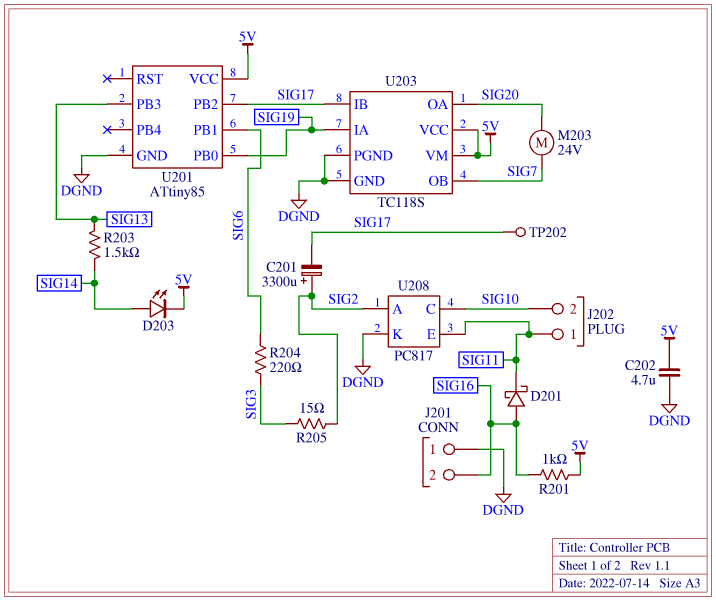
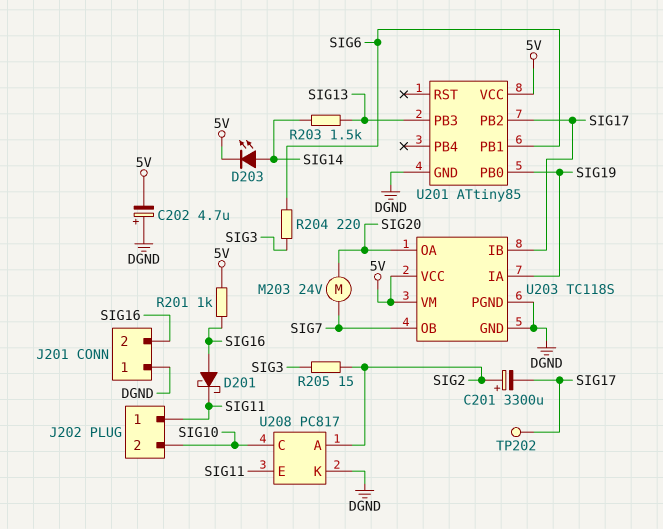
C202: 4.7uF (5V, DGND) -> 4.7uF (plus DGND, minus 5V)

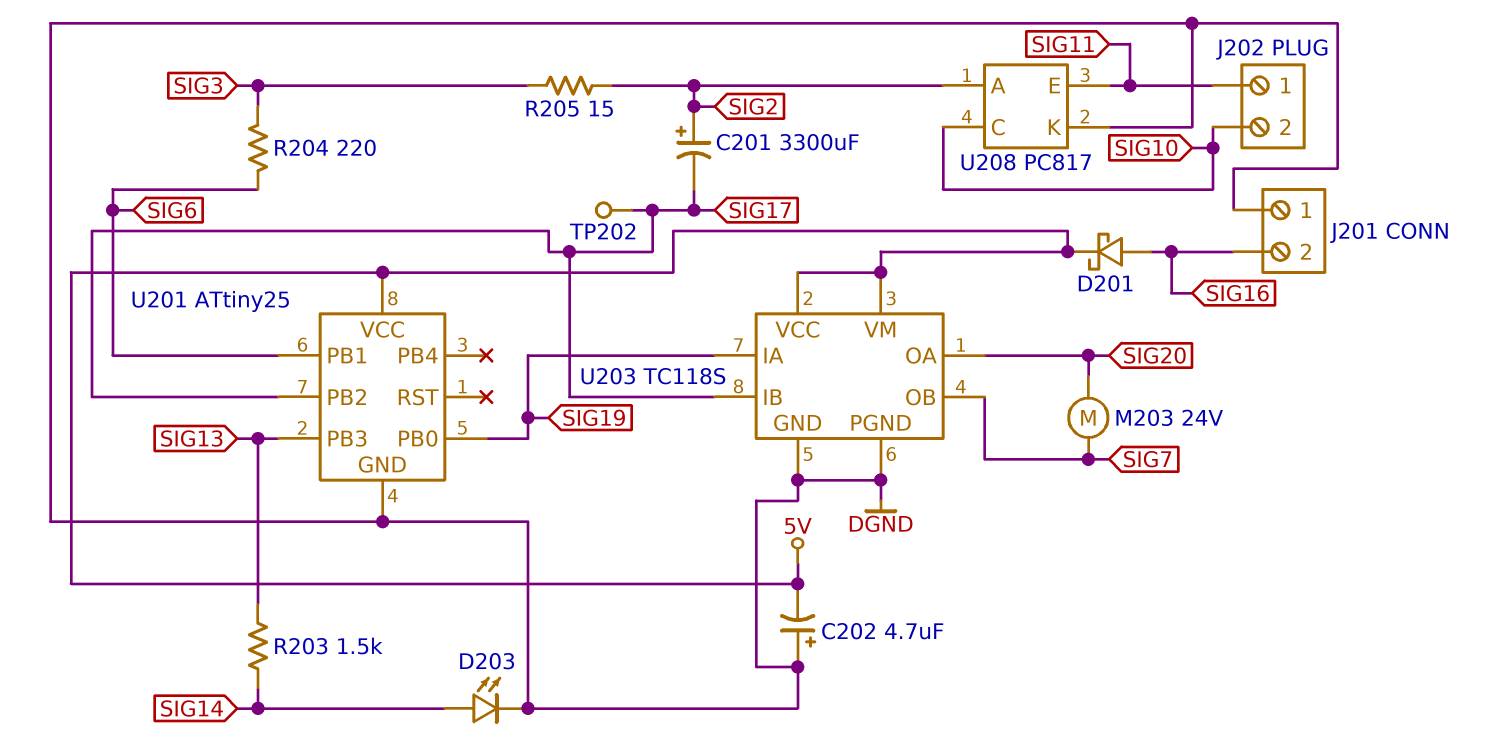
D201: schottky (A SIG16, K SIG11) -> schottky (A SIG16, K 5V)
D203: LED (A SIG14, K 5V) -> LED (A SIG14, K DGND)
R201: 1k (5V, SIG16) -> none
U201: ATtiny85 -> ATtiny25

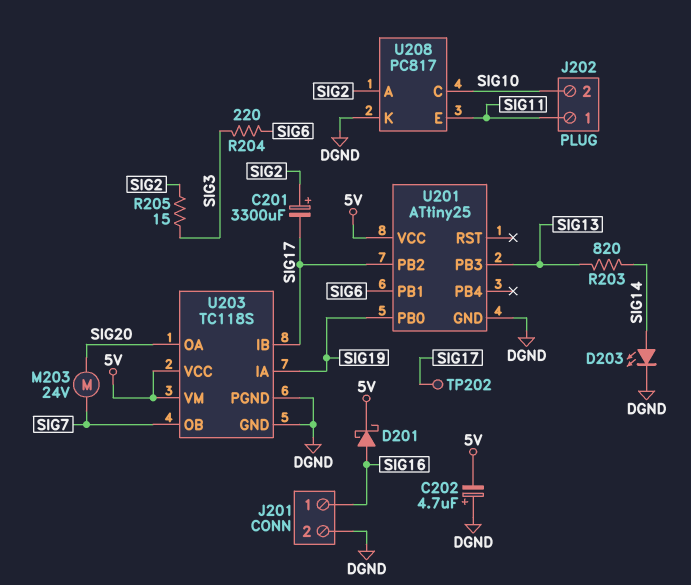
J201 pin 1: DGND -> SIG16
J201 pin 2: SIG16 -> DGND
R203: 1.5k (SIG13, SIG14) -> 820 (SIG13, SIG14)

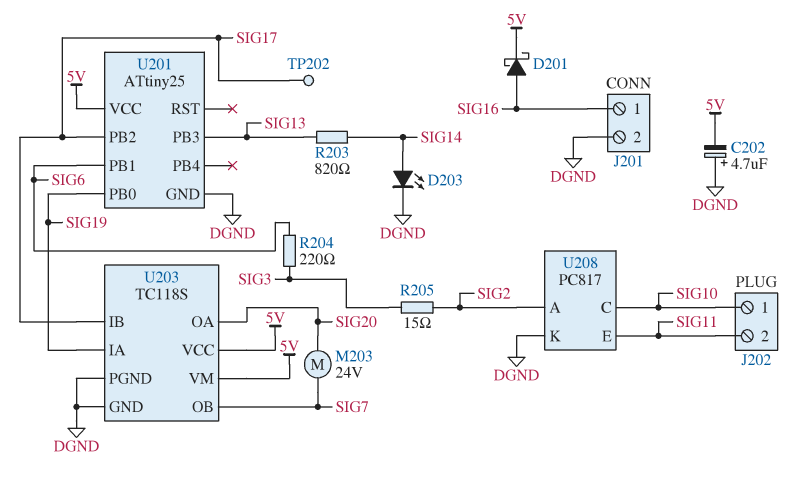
C201: 3300uF (plus SIG2, minus SIG17) -> none
J202 pin 1: SIG11 -> SIG10
J202 pin 2: SIG10 -> SIG11

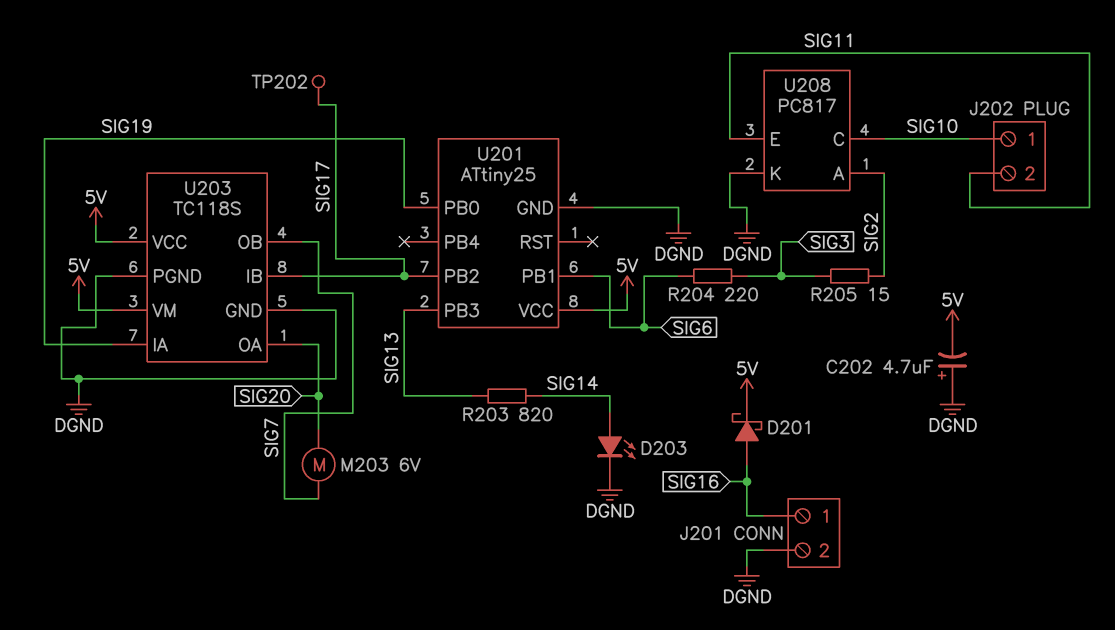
M203: motor 24V (SIG7, SIG20) -> motor 6V (SIG7, SIG20)

